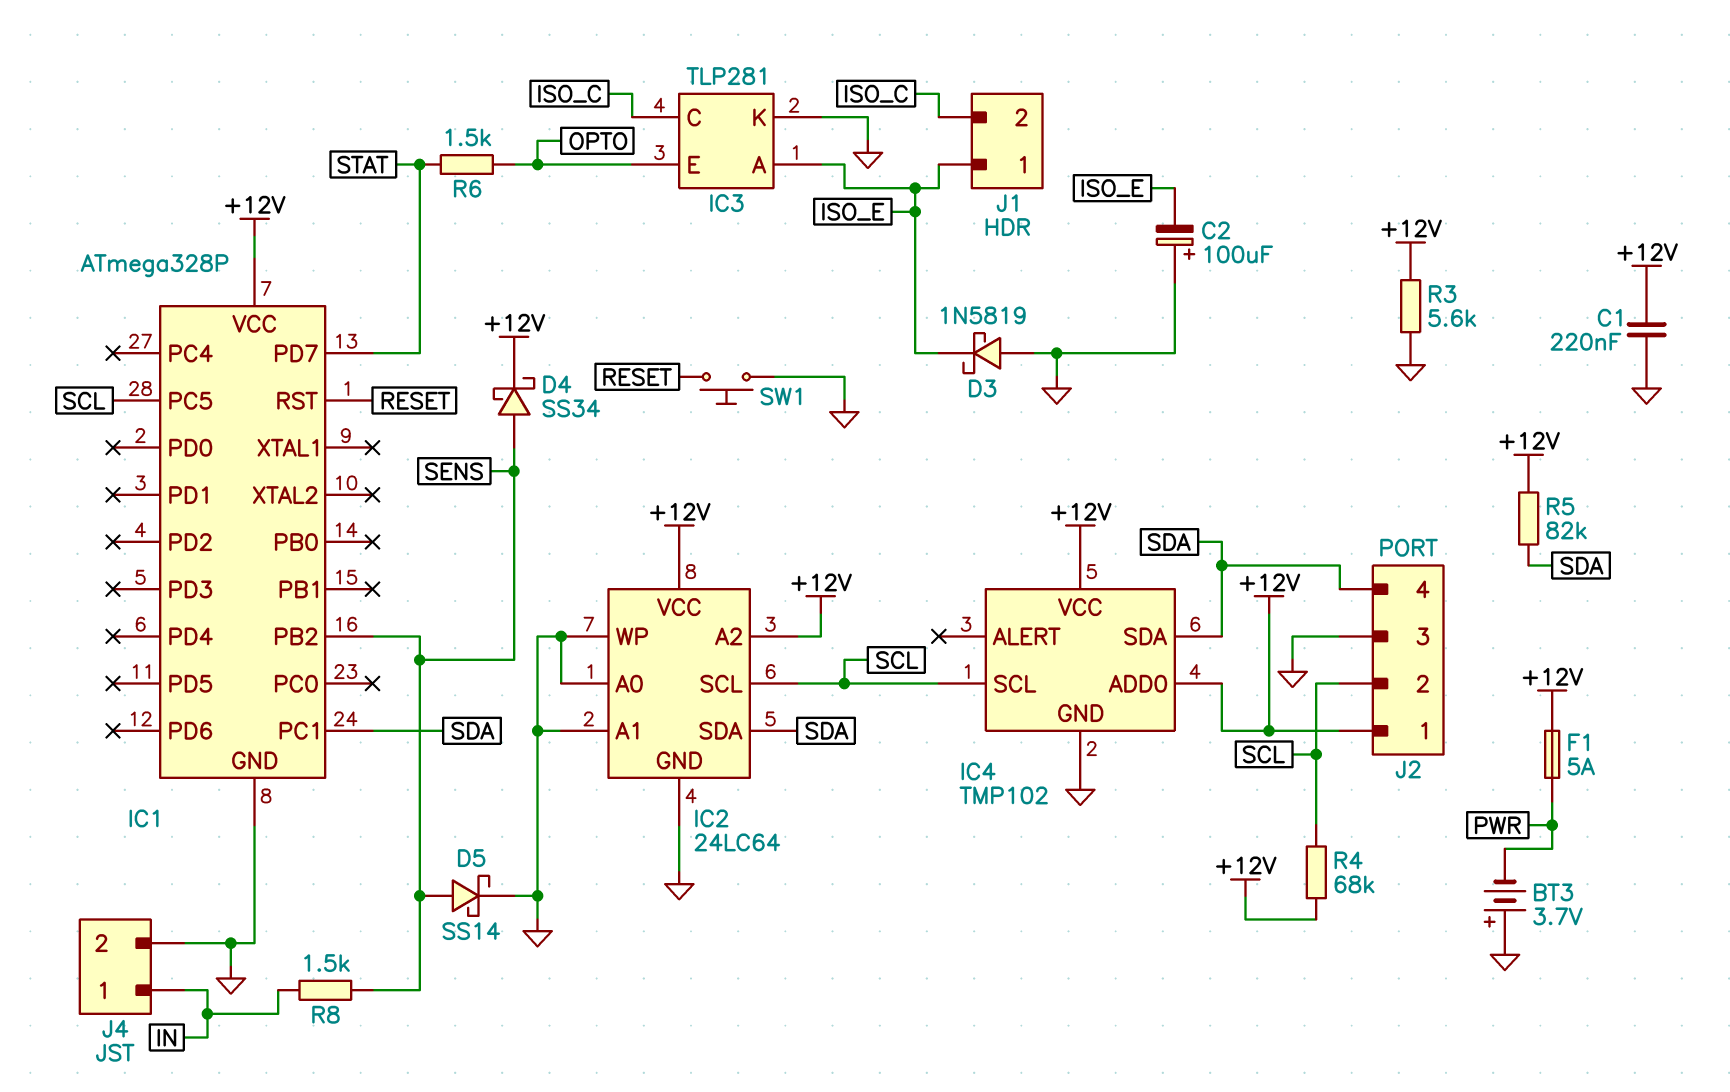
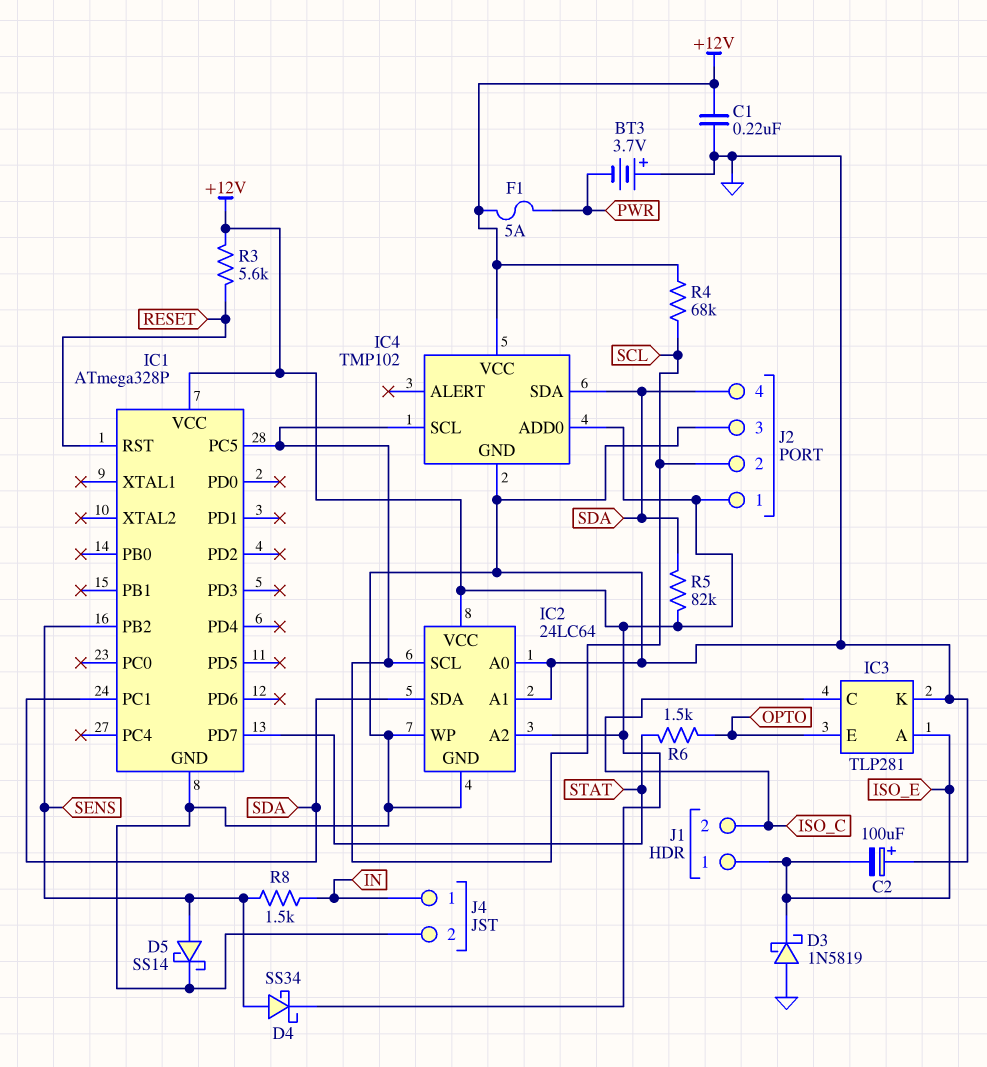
R3: 5.6k (+12V, GND) -> 5.6k (+12V, RESET)
SW1: button (GND, RESET) -> none

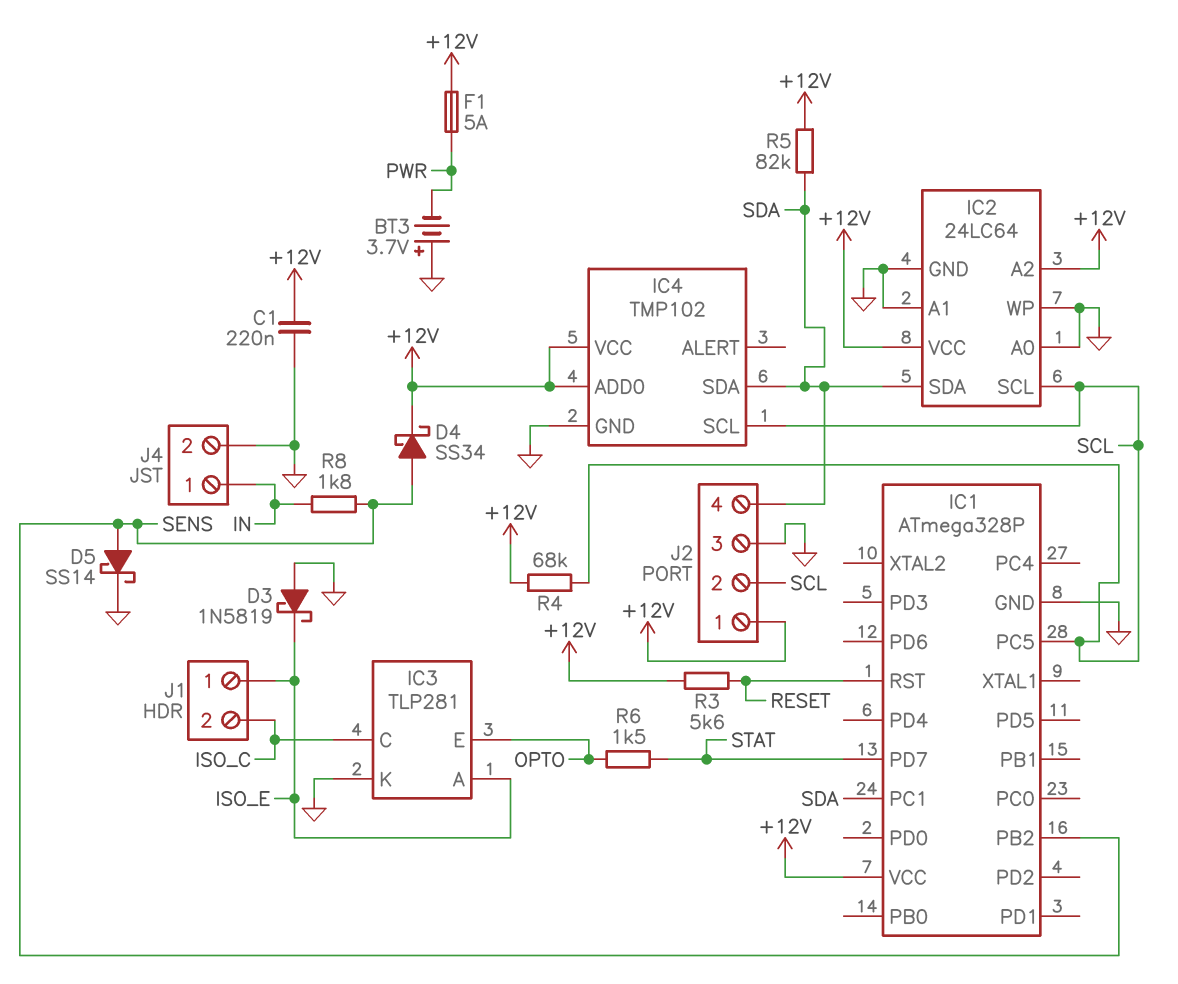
C2: 100uF (plus GND, minus ISO_E) -> none
R8: 1.5k (IN, SENS) -> 1.8k (IN, SENS)

